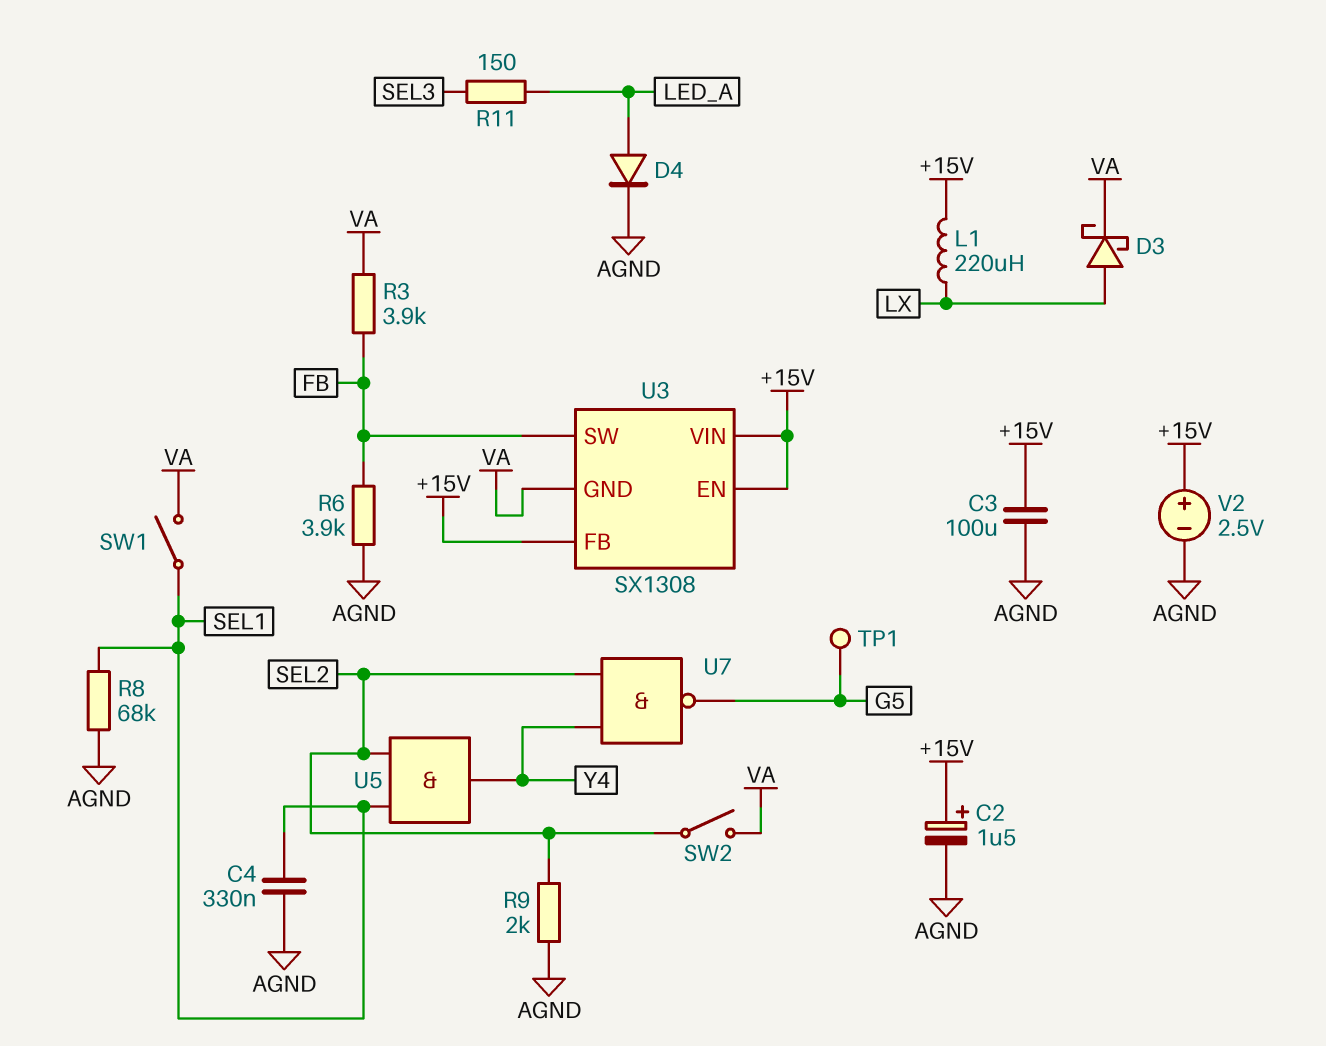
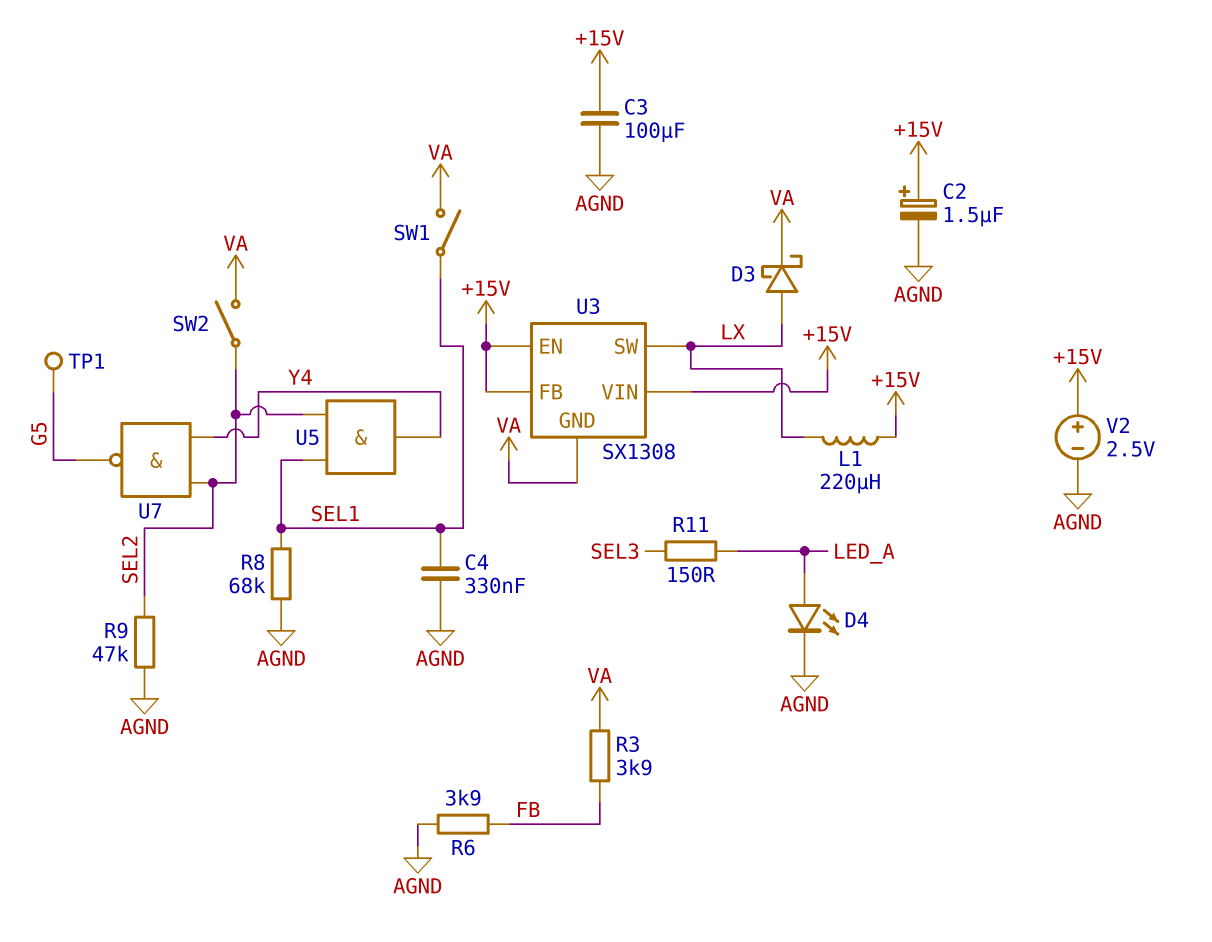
D4: diode (A LED_A, K AGND) -> LED (A LED_A, K AGND)
R9: 2k (AGND, SEL2) -> 47k (AGND, SEL2)
U3 pin SW: FB -> LX

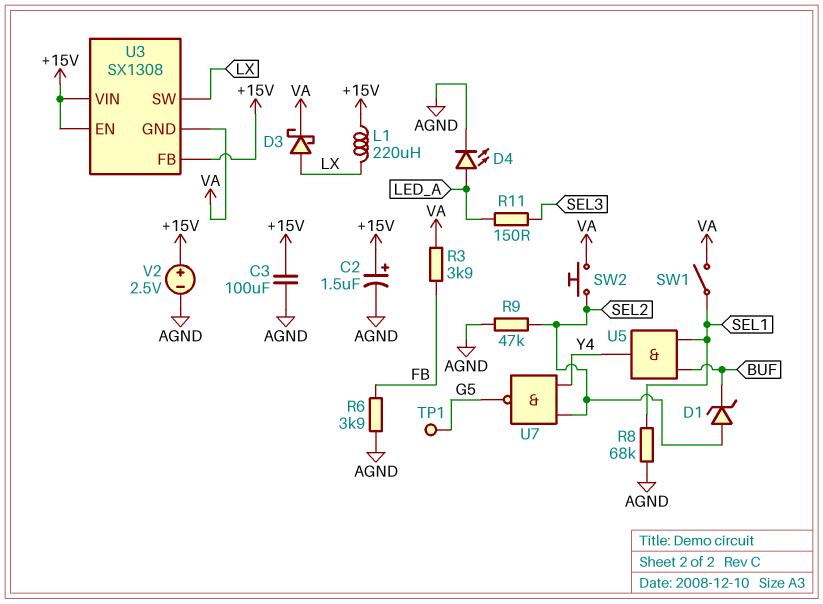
C4: 330nF (AGND, SEL1) -> none
D1: none -> zener (A SEL2, K BUF)
SW2: switch (SEL2, VA) -> button (SEL2, VA)
U5: AND (in SEL1, in SEL2, out Y4) -> AND (in BUF, in SEL1, out Y4)

